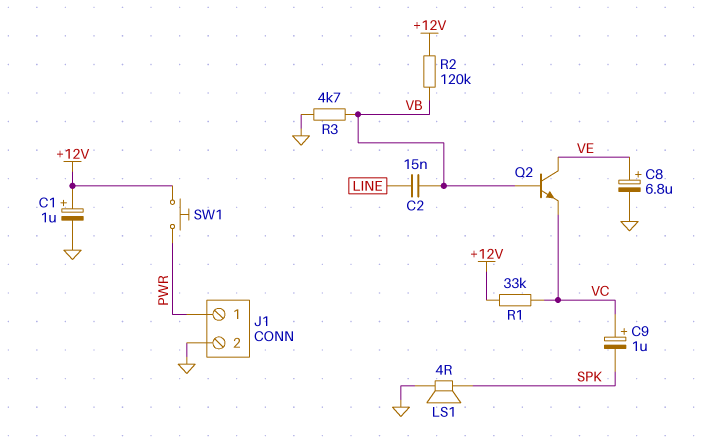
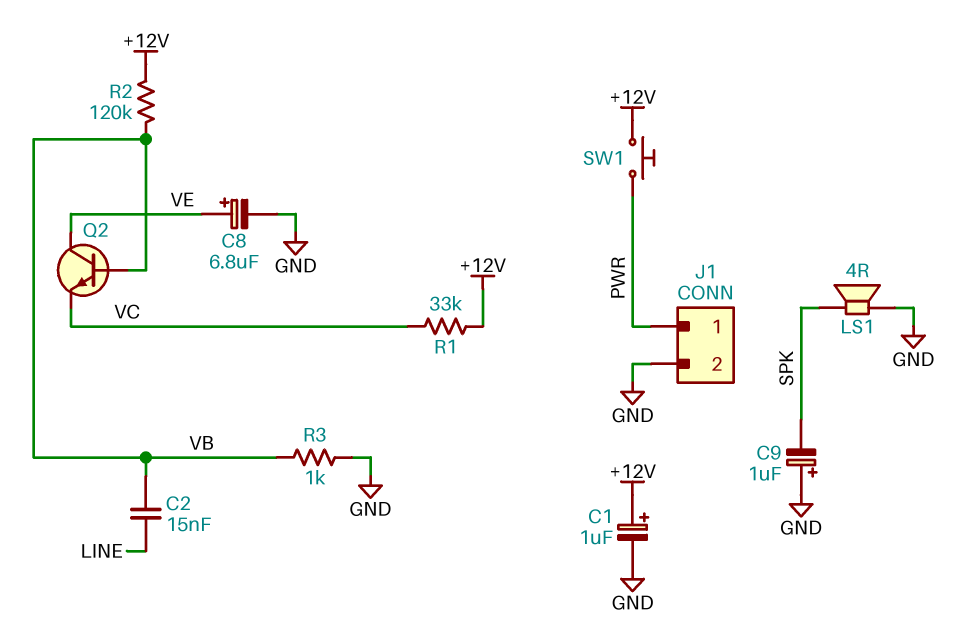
C9: 1uF (plus VC, minus SPK) -> 1uF (plus GND, minus SPK)
R3: 4.7k (GND, VB) -> 1k (GND, VB)

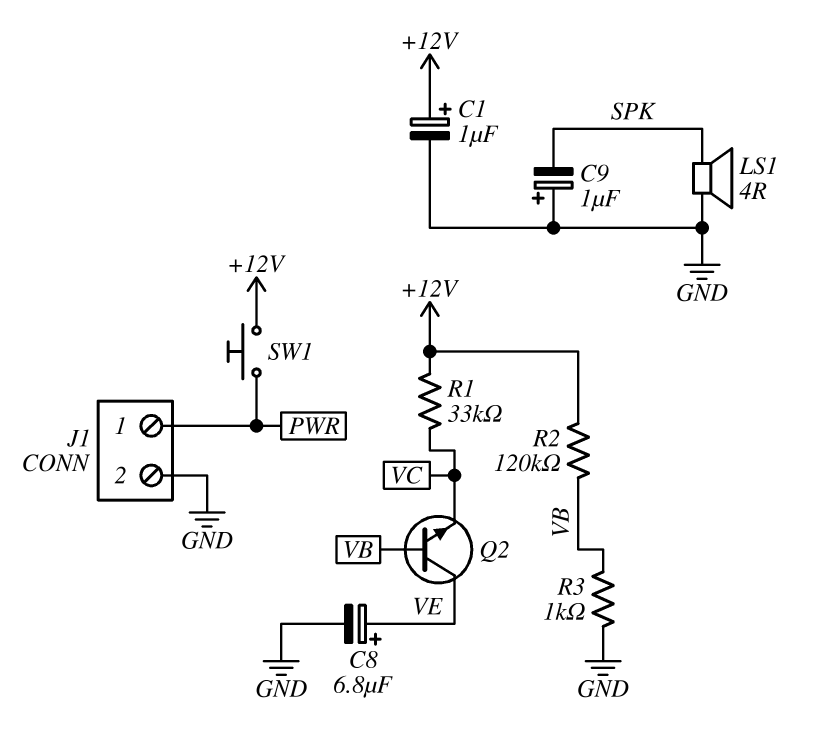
C2: 15nF (LINE, VB) -> none

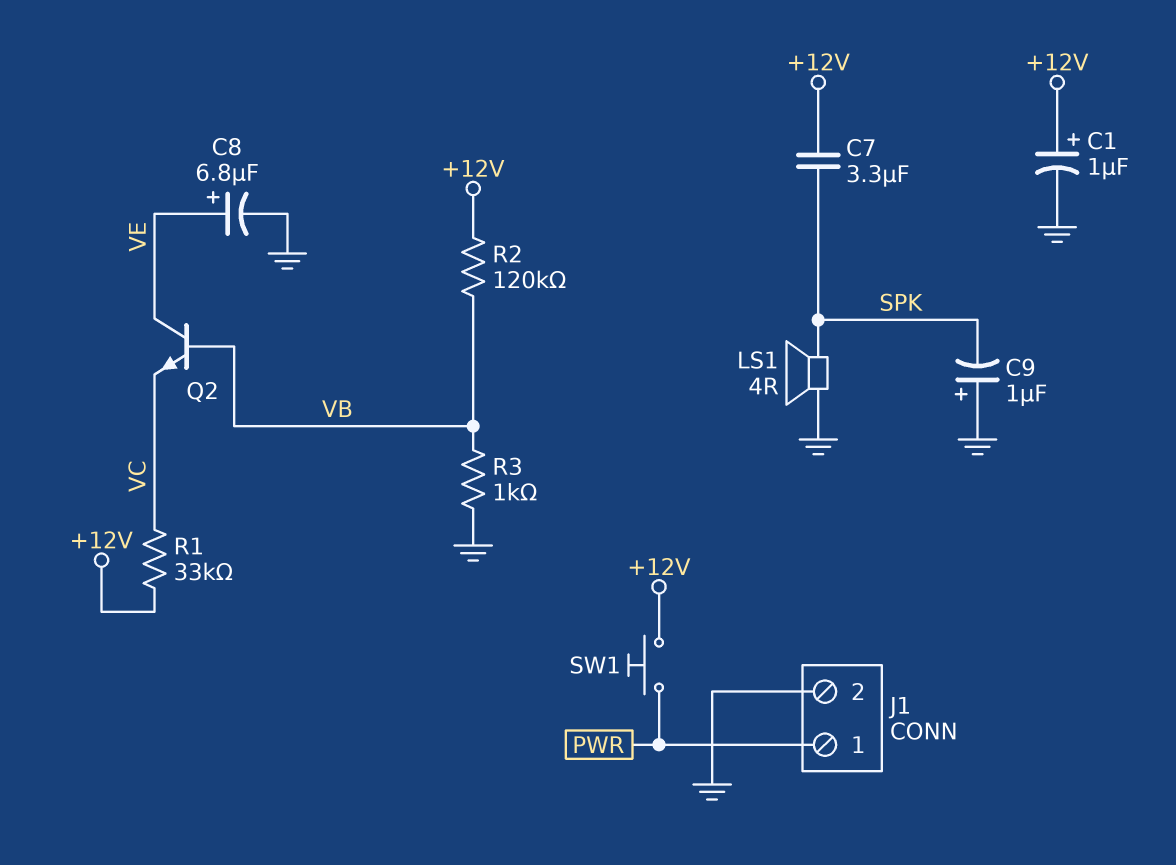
C7: none -> 3.3uF (+12V, SPK)

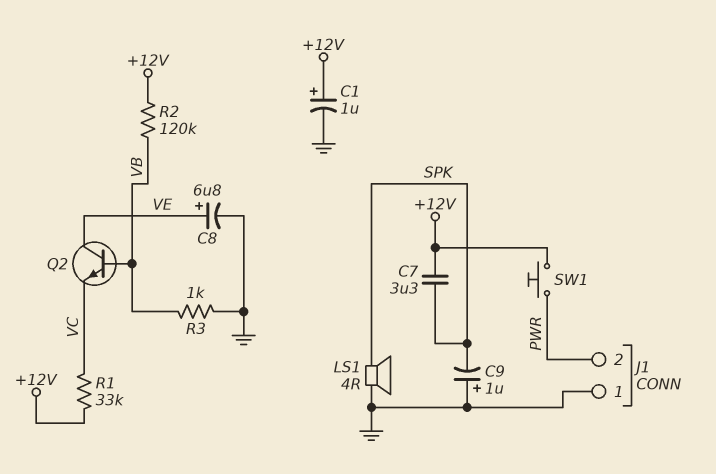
J1 pin 1: PWR -> GND
J1 pin 2: GND -> PWR

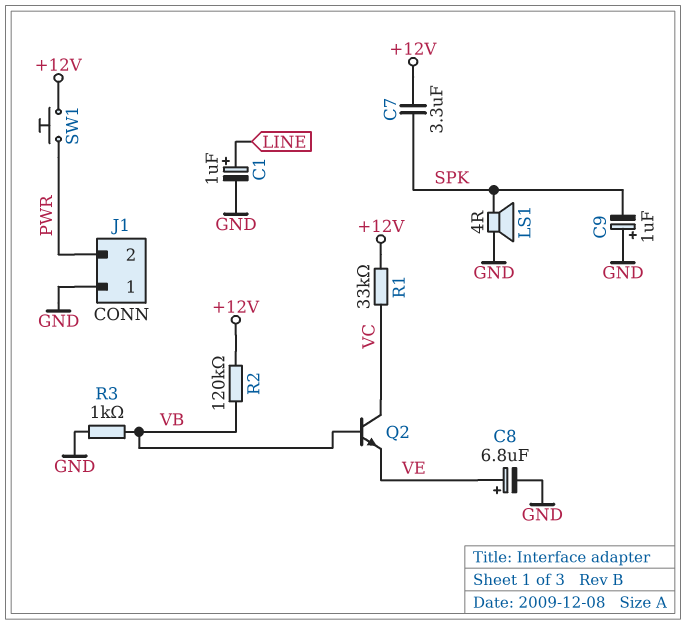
C1: 1uF (plus +12V, minus GND) -> 1uF (plus LINE, minus GND)
Q2: NPN (B VB, C VE, E VC) -> NPN (B VB, C VC, E VE)

